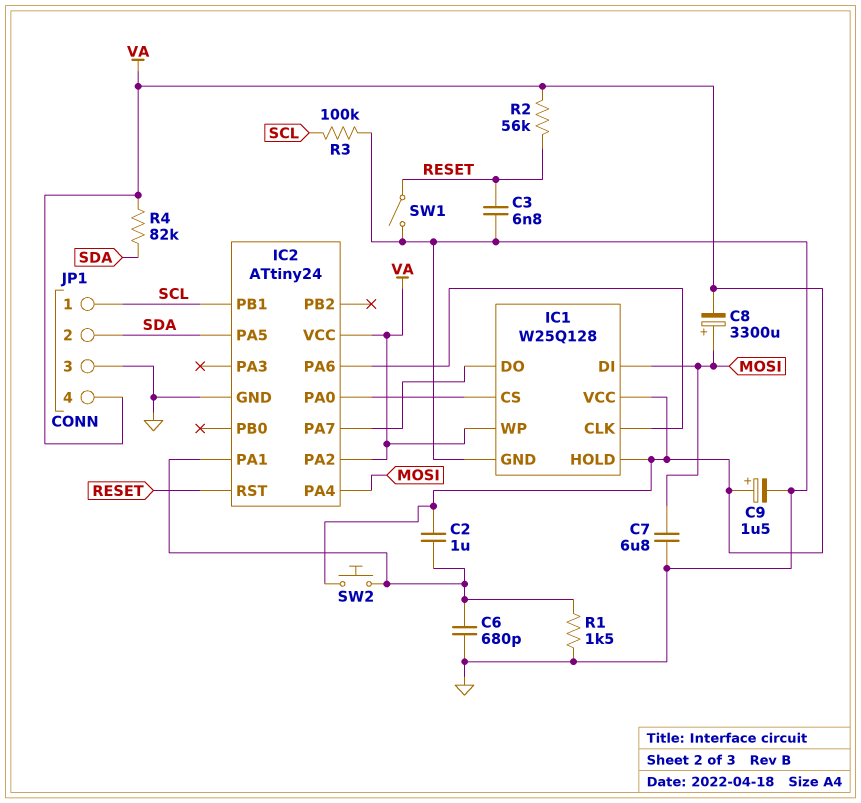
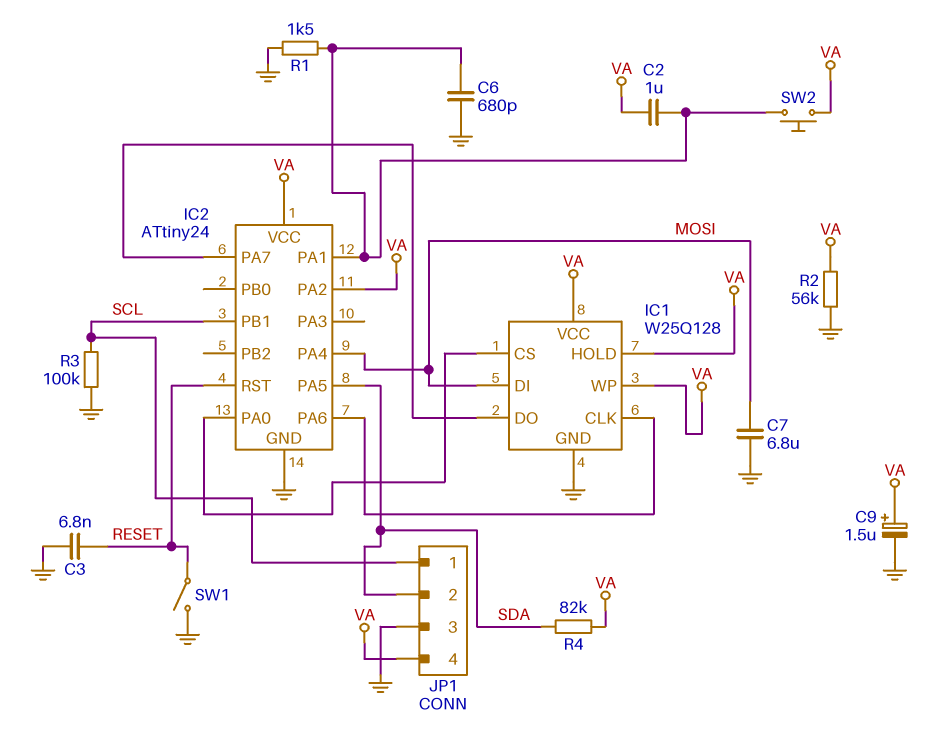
C8: 3300uF (plus MOSI, minus VA) -> none
R2: 56k (RESET, VA) -> 56k (GND, VA)

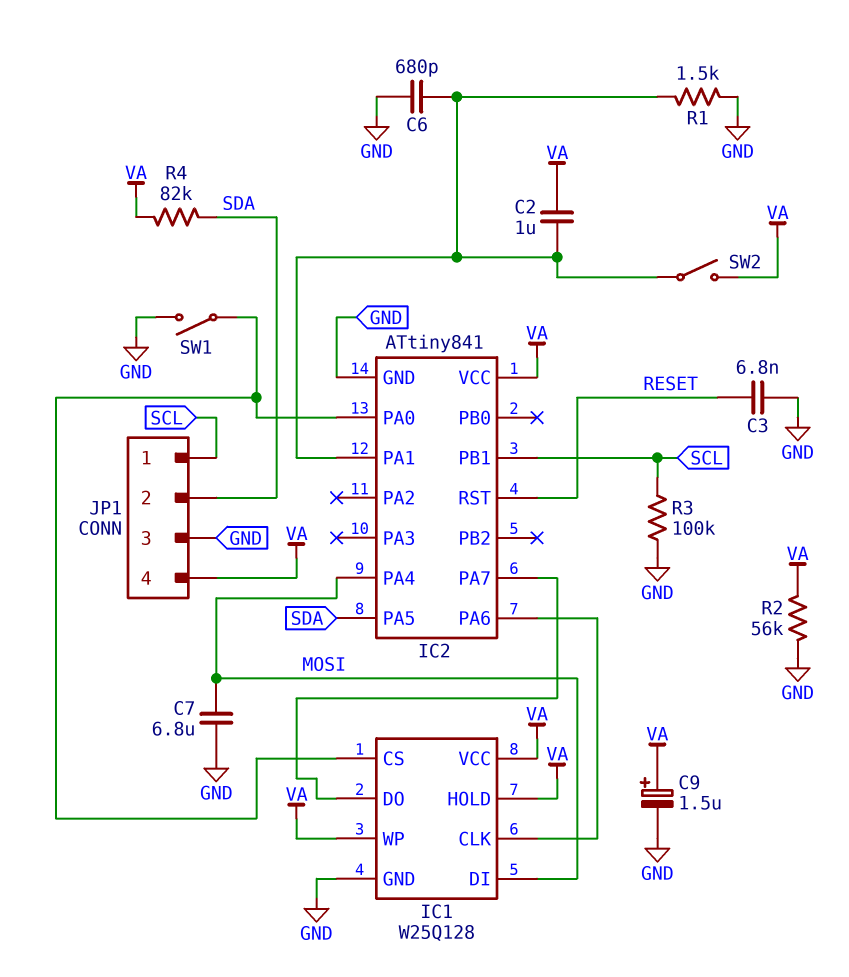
IC2: ATtiny24 -> ATtiny841
IC2 pin PA2: VA -> none
SW1: switch (GND, RESET) -> switch (GND, IC1/CS)
SW2: button (IC2/PA1, VA) -> switch (IC2/PA1, VA)

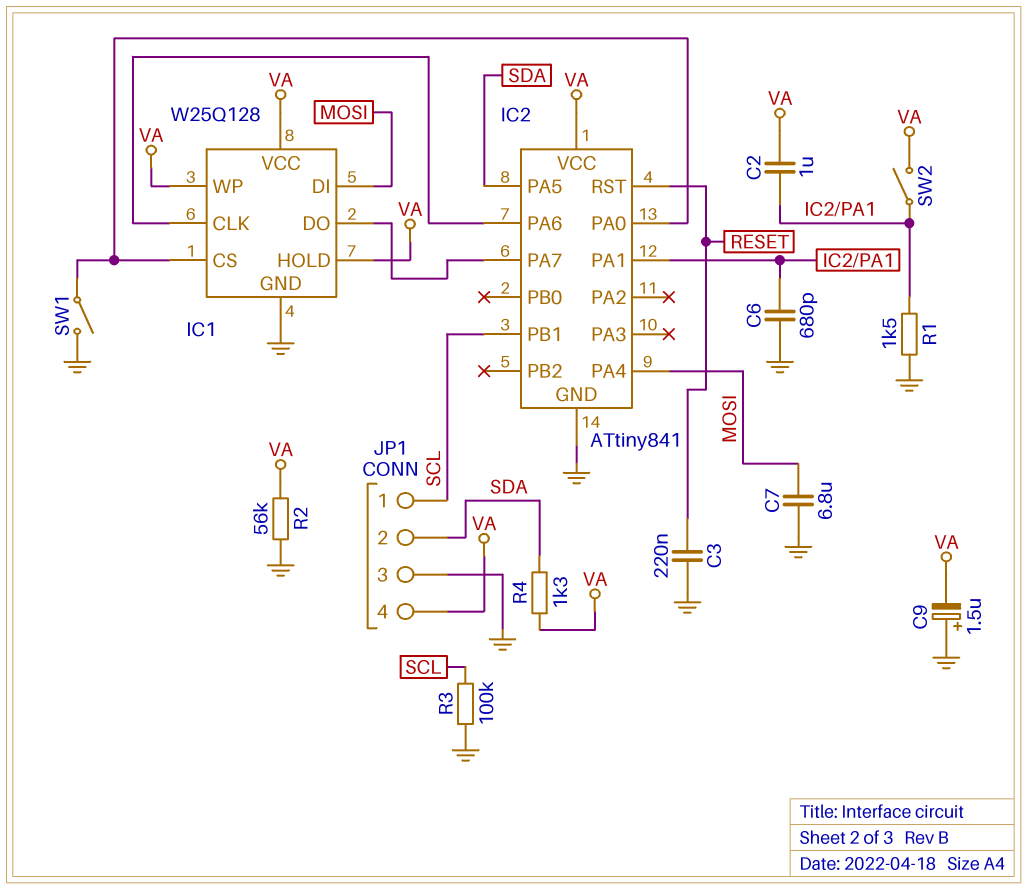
C3: 6.8nF (GND, RESET) -> 220nF (GND, RESET)
C9: 1.5uF (plus VA, minus GND) -> 1.5uF (plus GND, minus VA)
R4: 82k (SDA, VA) -> 1.3k (SDA, VA)

